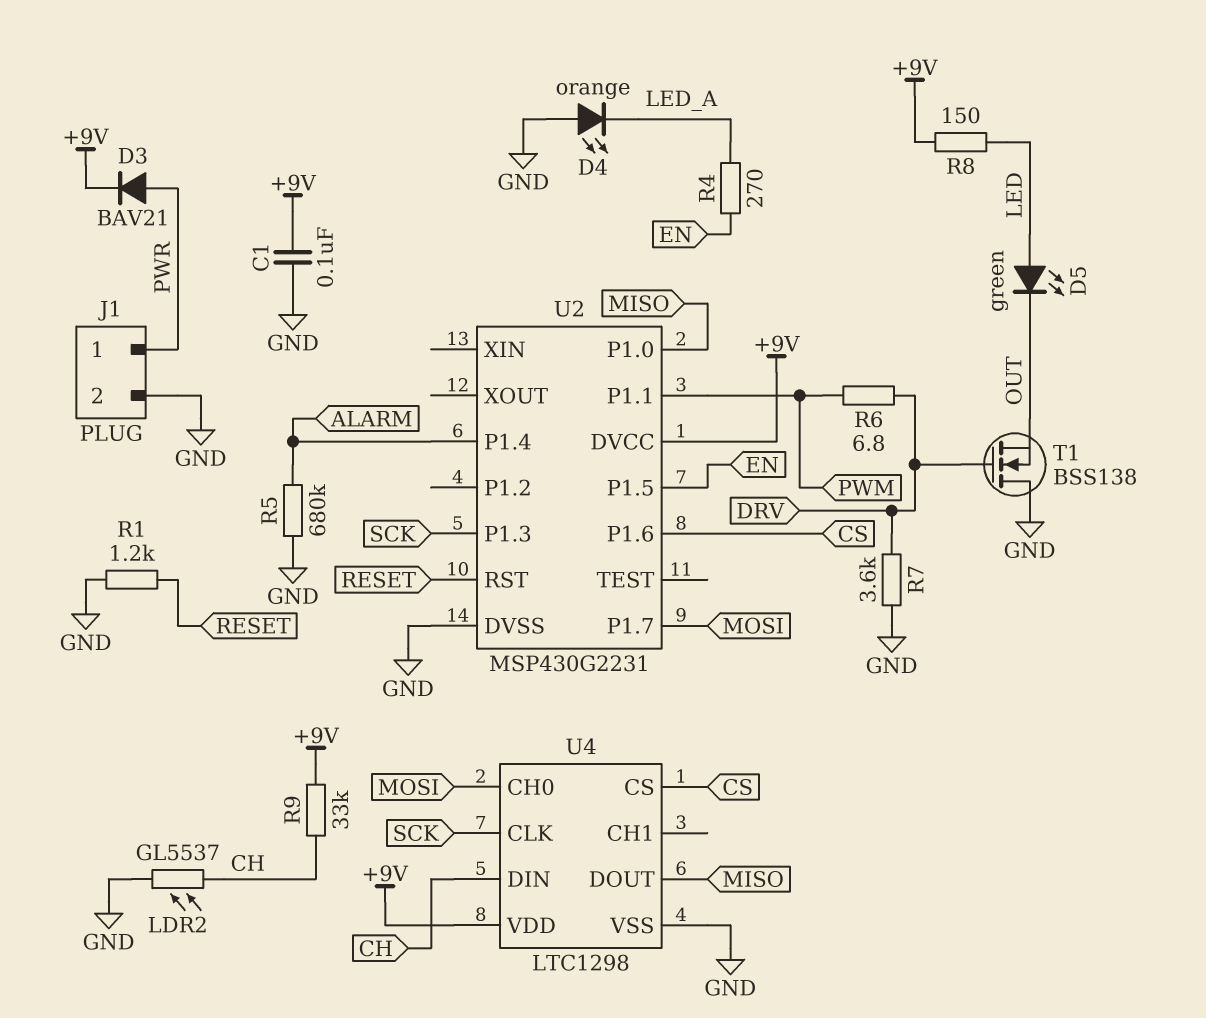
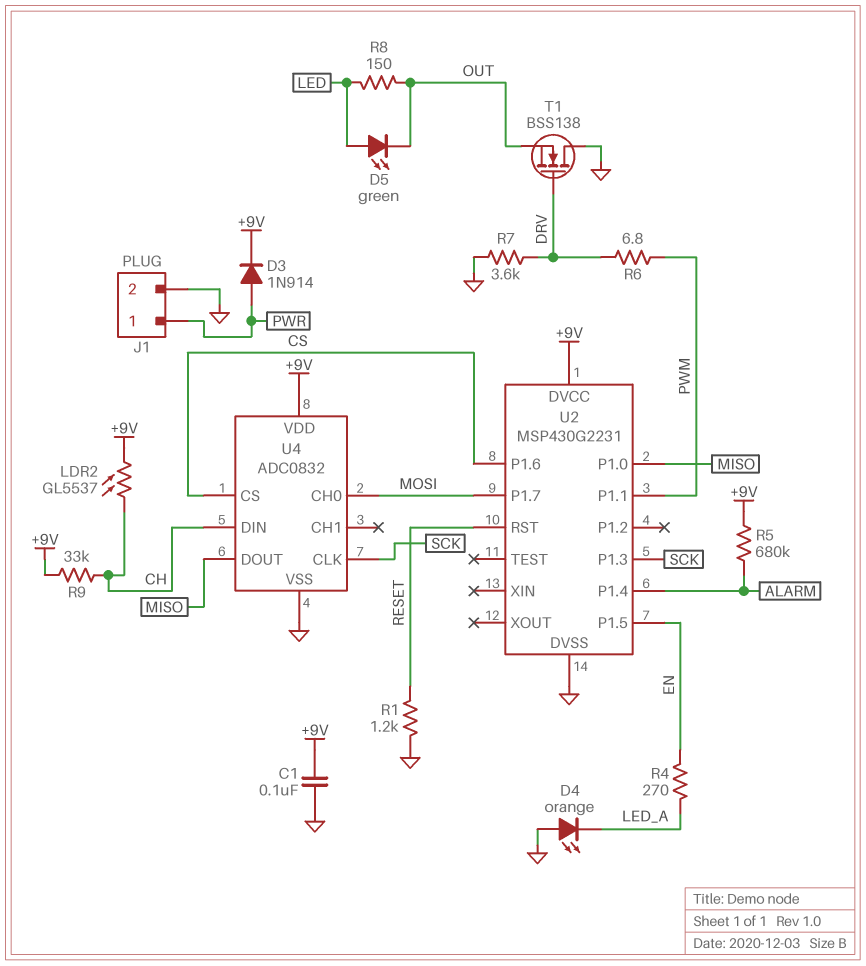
D3: diode BAV21 (A PWR, K +9V) -> diode 1N914 (A PWR, K +9V)
LDR2: GL5537 (CH, GND) -> GL5537 (+9V, CH)
R5: 680k (ALARM, GND) -> 680k (+9V, ALARM)
R8: 150 (+9V, LED) -> 150 (LED, OUT)
U4: LTC1298 -> ADC0832

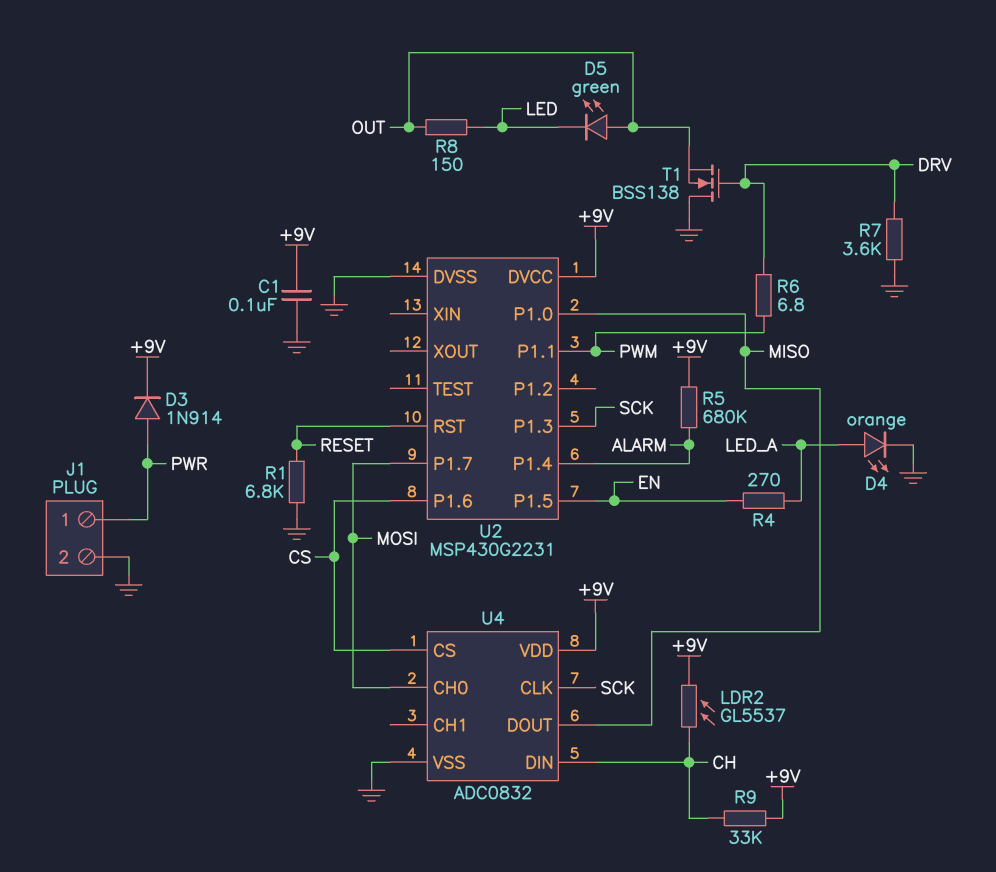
D4: LED orange (A GND, K LED_A) -> LED orange (A LED_A, K GND)
D5: LED green (A LED, K OUT) -> LED green (A OUT, K LED)
R1: 1.2k (GND, RESET) -> 6.8k (GND, RESET)

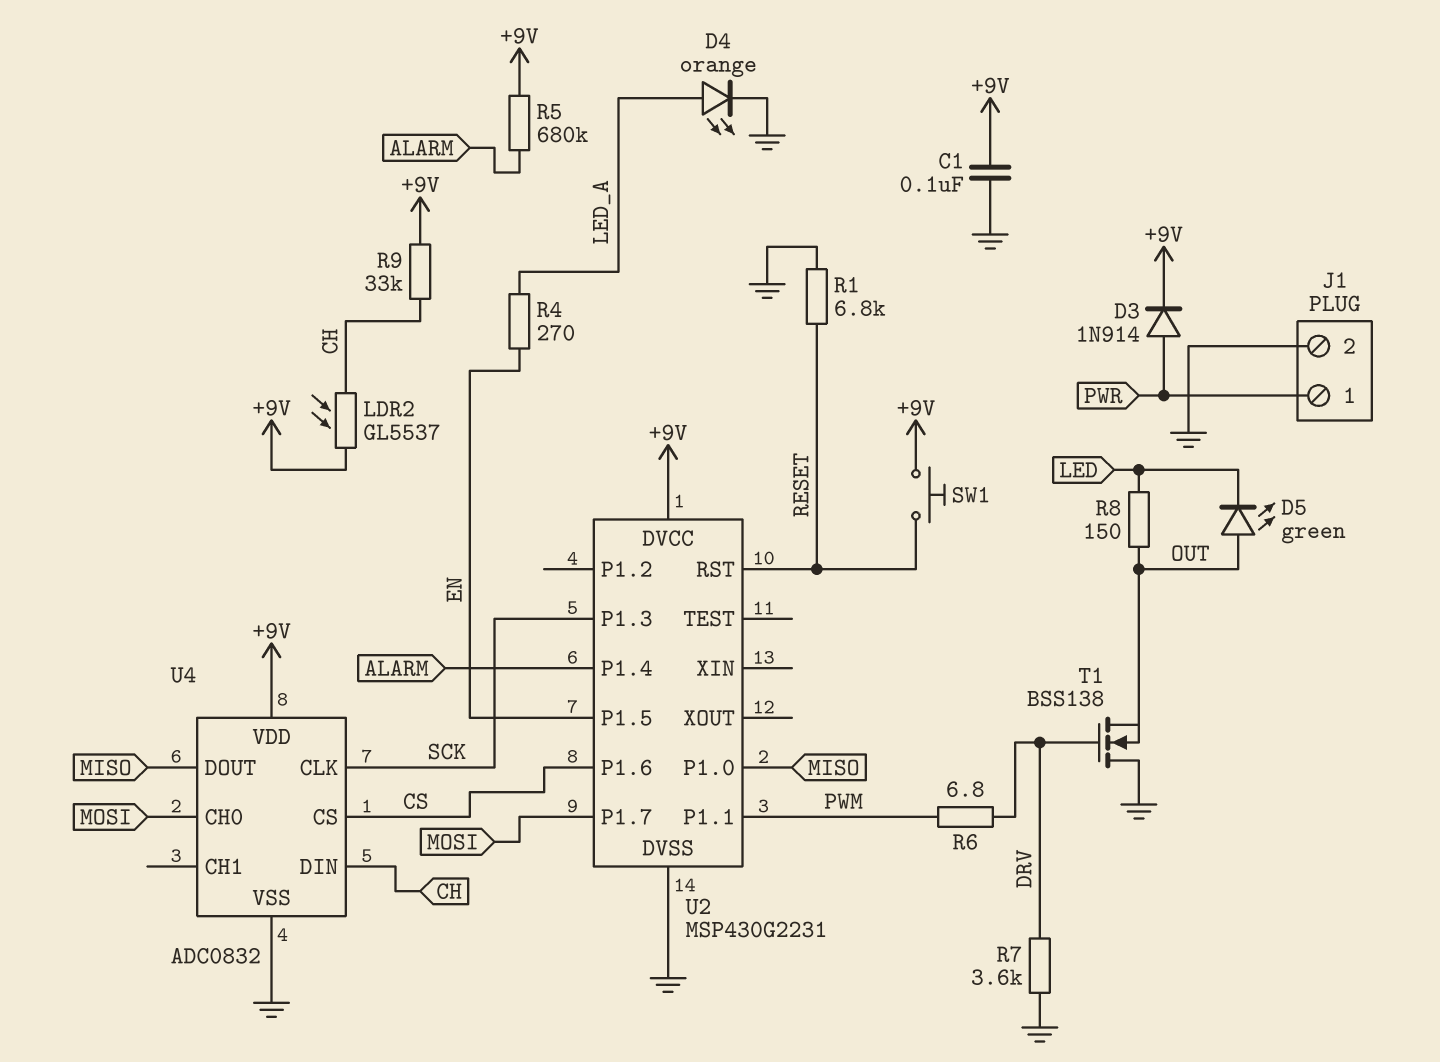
SW1: none -> button (+9V, RESET)

